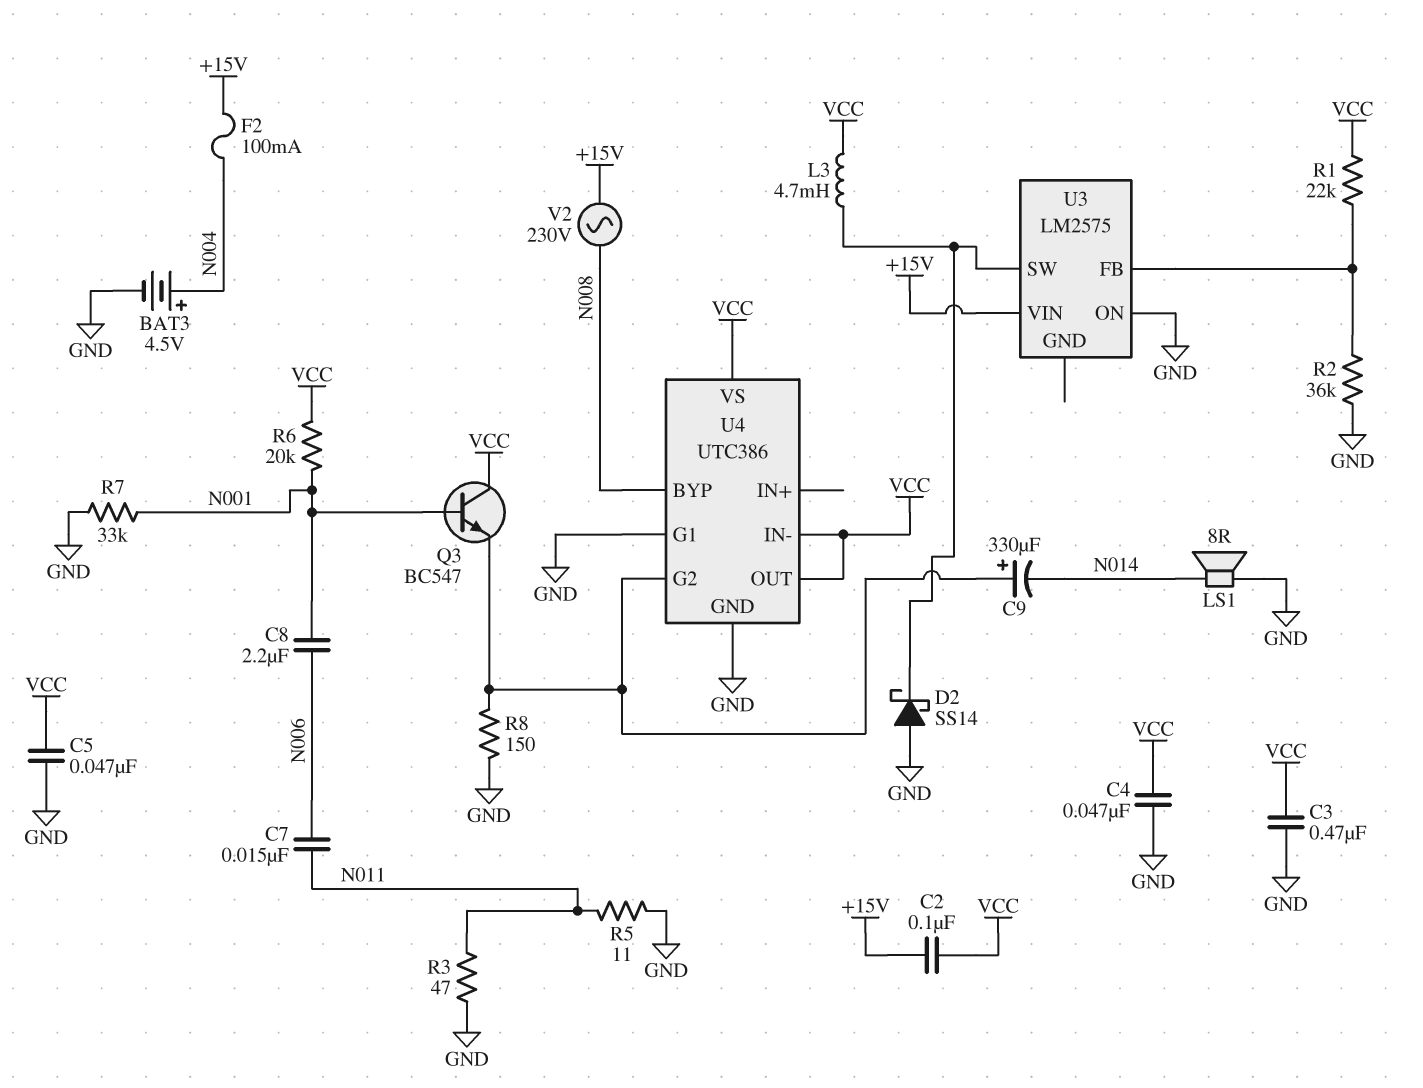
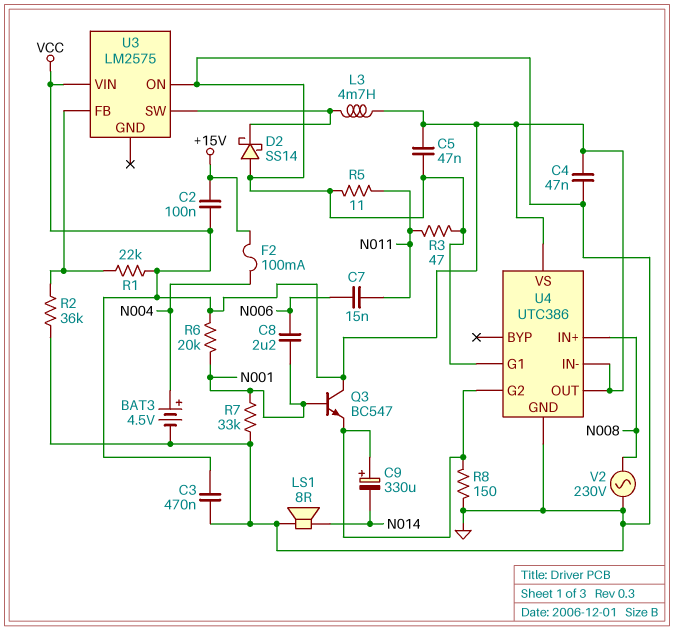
U3 pin VIN: +15V -> VCC
U4 pin BYP: N008 -> none
U4 pin IN+: none -> N008
V2: AC 230V (+15V, N008) -> AC 230V (GND, N008)

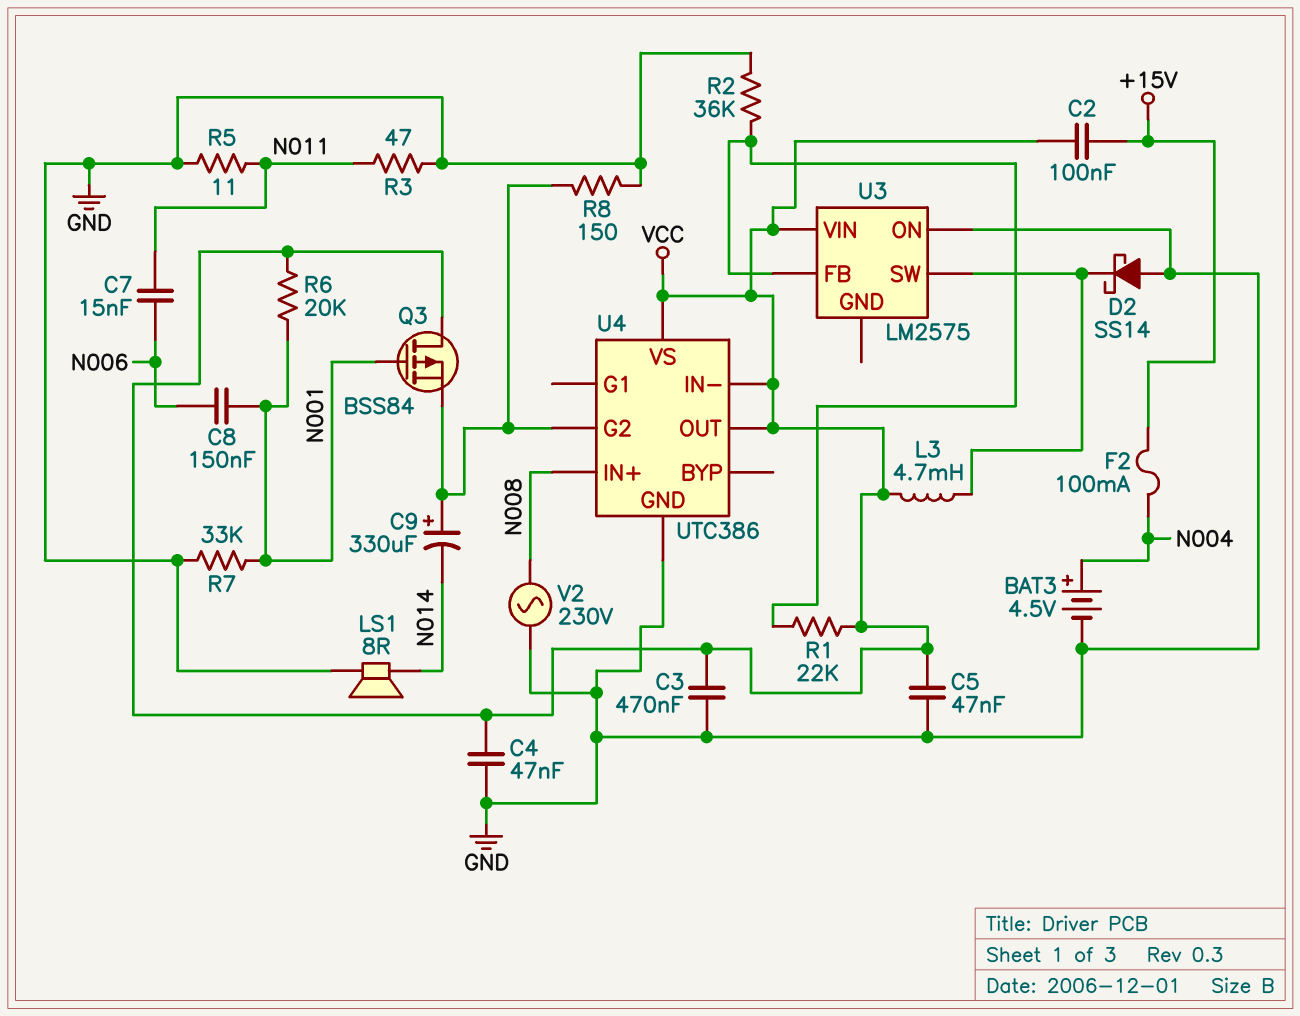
C8: 2.2uF (N001, N006) -> 150nF (N001, N006)
Q3: NPN BC547 (B N001, C VCC, E U4/G2) -> PMOS BSS84 (G N001, D VCC, S U4/G2)
U4 pin G1: GND -> none

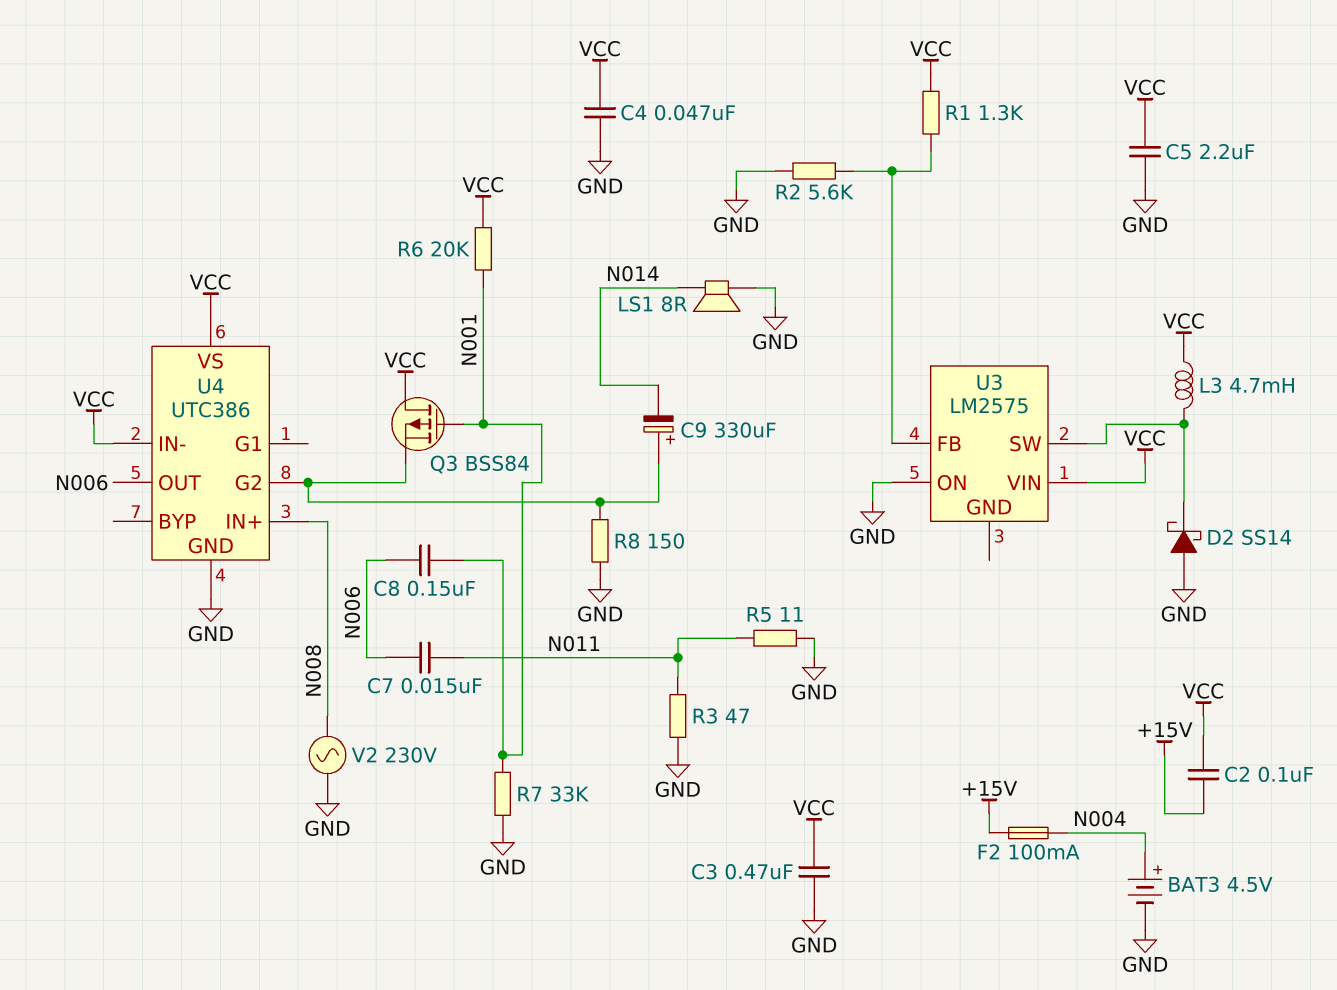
C5: 47nF (GND, VCC) -> 2.2uF (GND, VCC)
R1: 22k (U3/FB, VCC) -> 1.3k (U3/FB, VCC)
R2: 36k (GND, U3/FB) -> 5.6k (GND, U3/FB)
U4 pin OUT: VCC -> N006

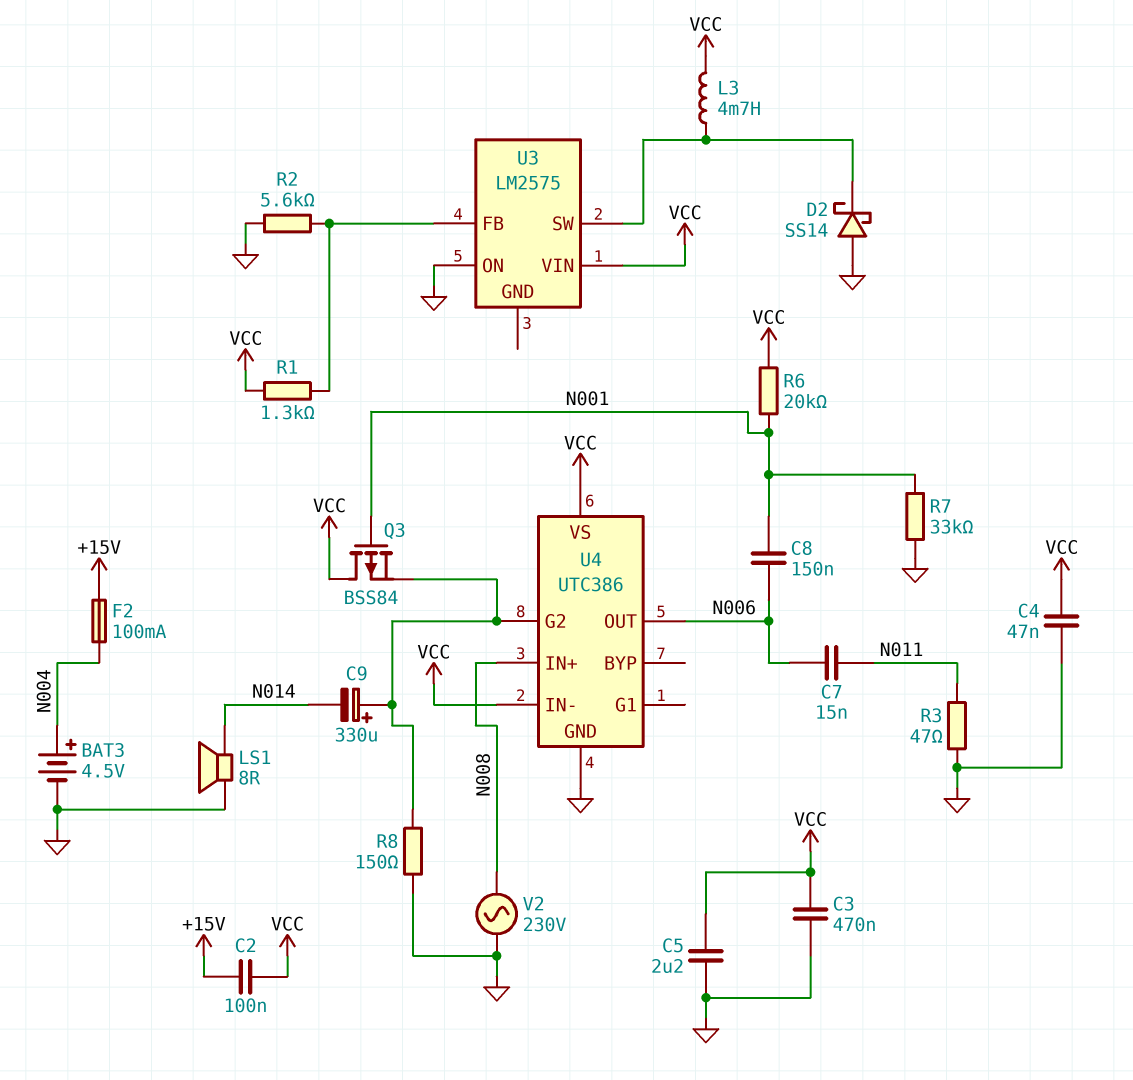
R5: 11 (GND, N011) -> none

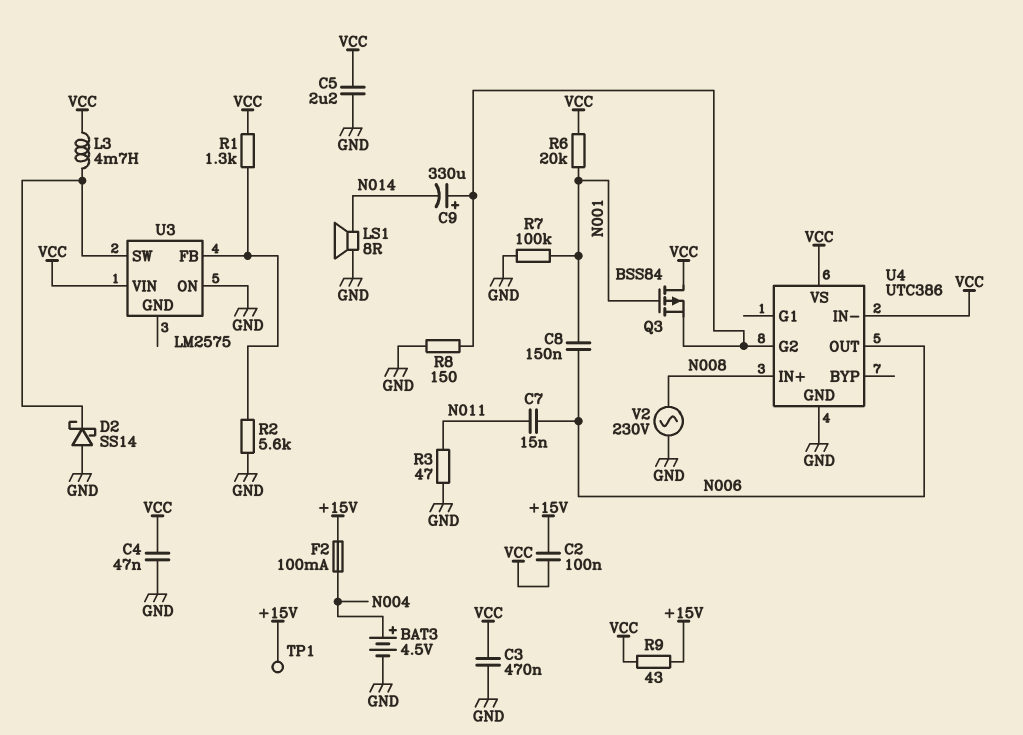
R7: 33k (GND, N001) -> 100k (GND, N001)
R9: none -> 43 (+15V, VCC)
TP1: none -> test point (+15V)

